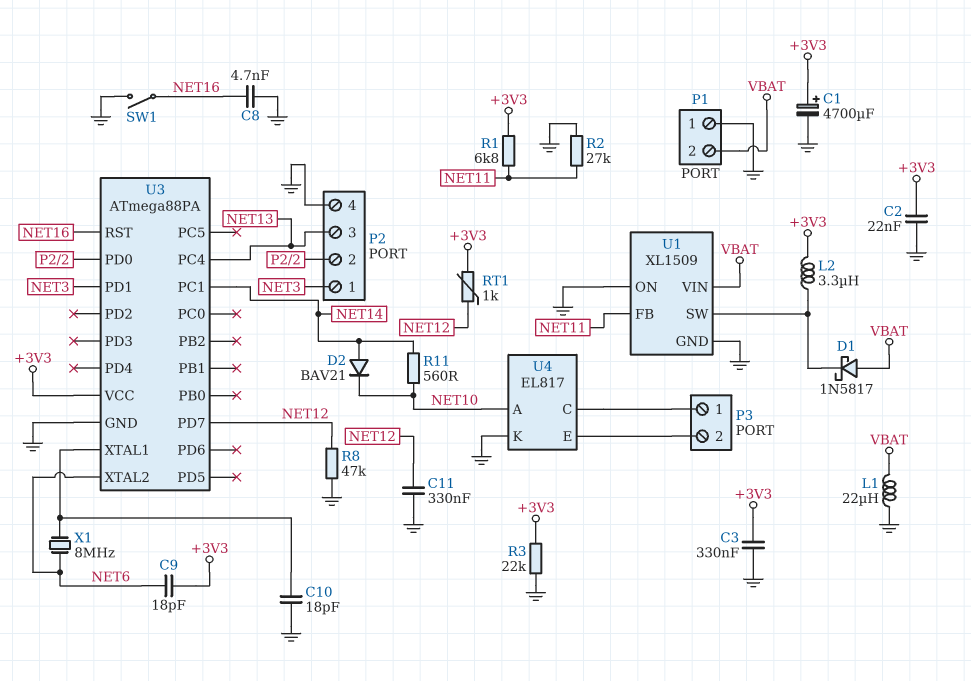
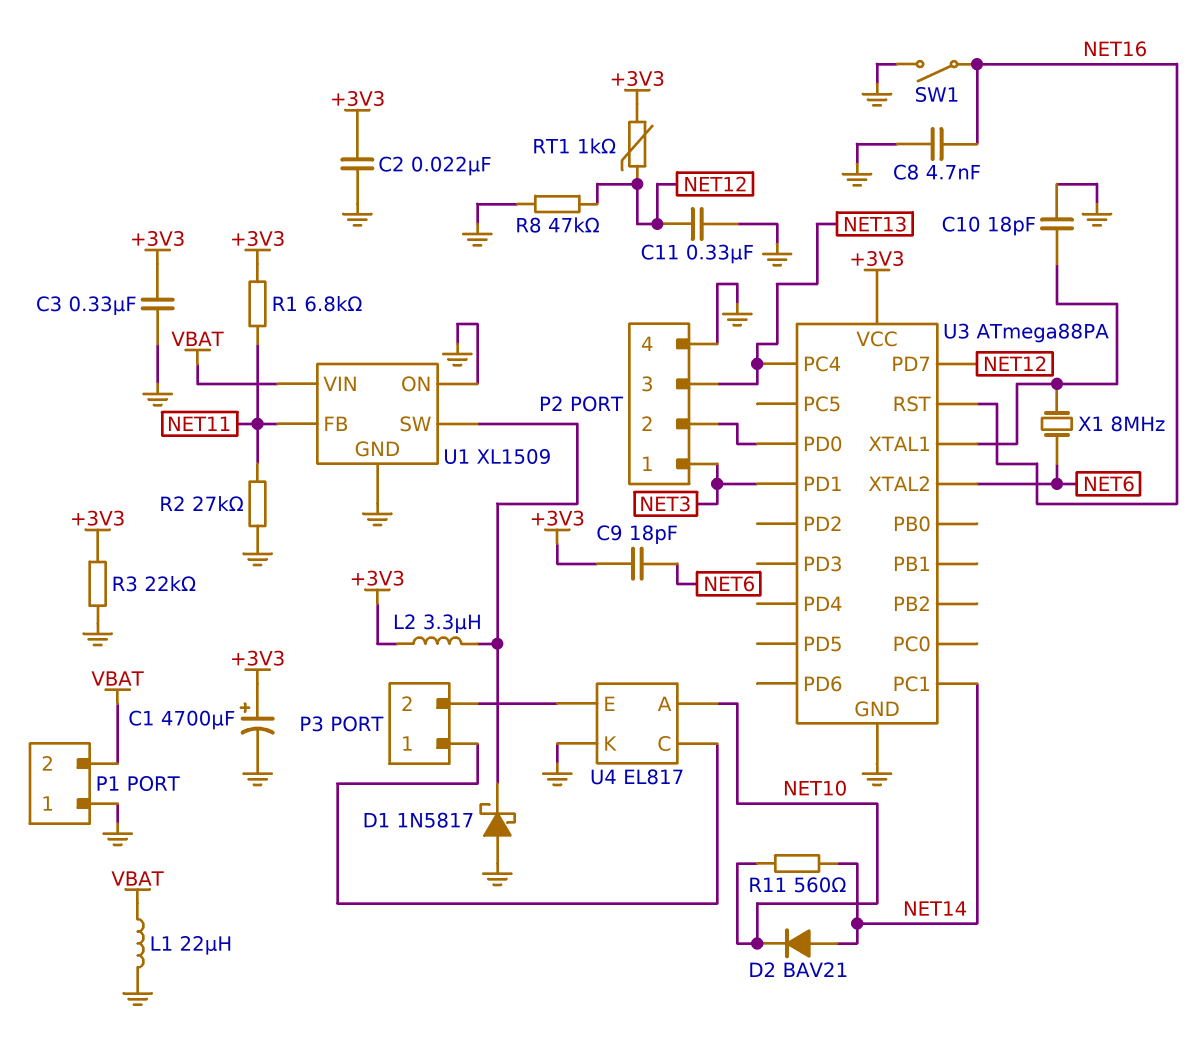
D1: schottky 1N5817 (A VBAT, K U1/SW) -> schottky 1N5817 (A GND, K U1/SW)

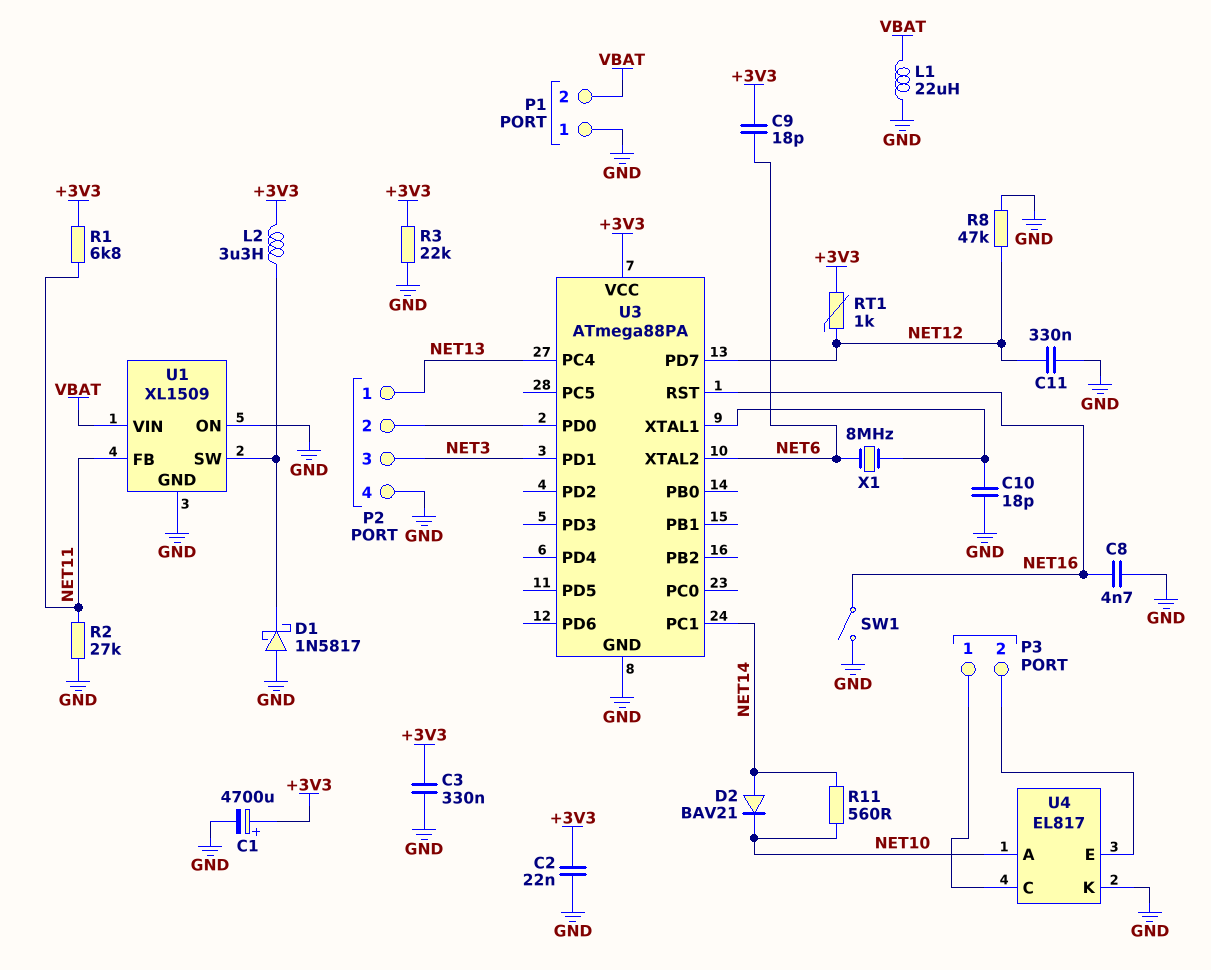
P2 pin 1: NET3 -> NET13
P2 pin 3: NET13 -> NET3

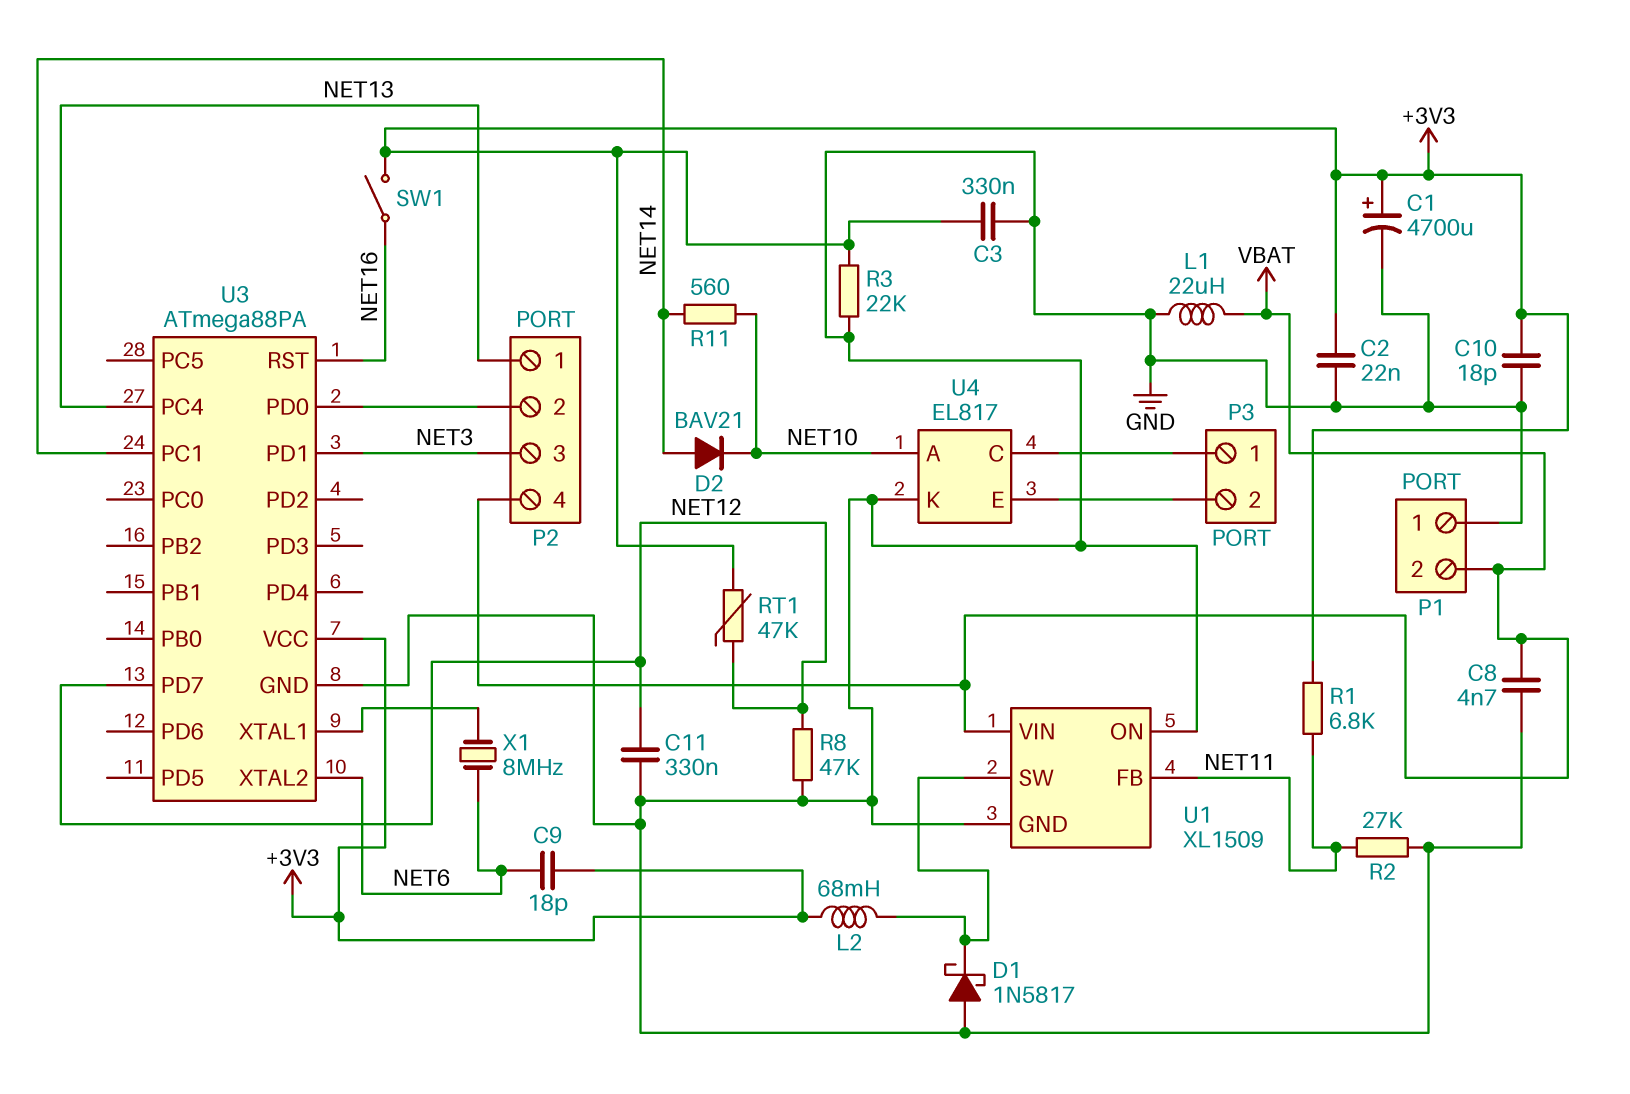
C8: 4.7nF (GND, NET16) -> 4.7nF (GND, VBAT)
C10: 18pF (GND, U3/XTAL1) -> 18pF (+3V3, GND)
L2: 3.3uH (+3V3, U1/SW) -> 68mH (+3V3, U1/SW)
P2 pin 4: GND -> VBAT
RT1: 1k (+3V3, NET12) -> 47k (+3V3, NET12)
SW1: switch (GND, NET16) -> switch (+3V3, NET16)

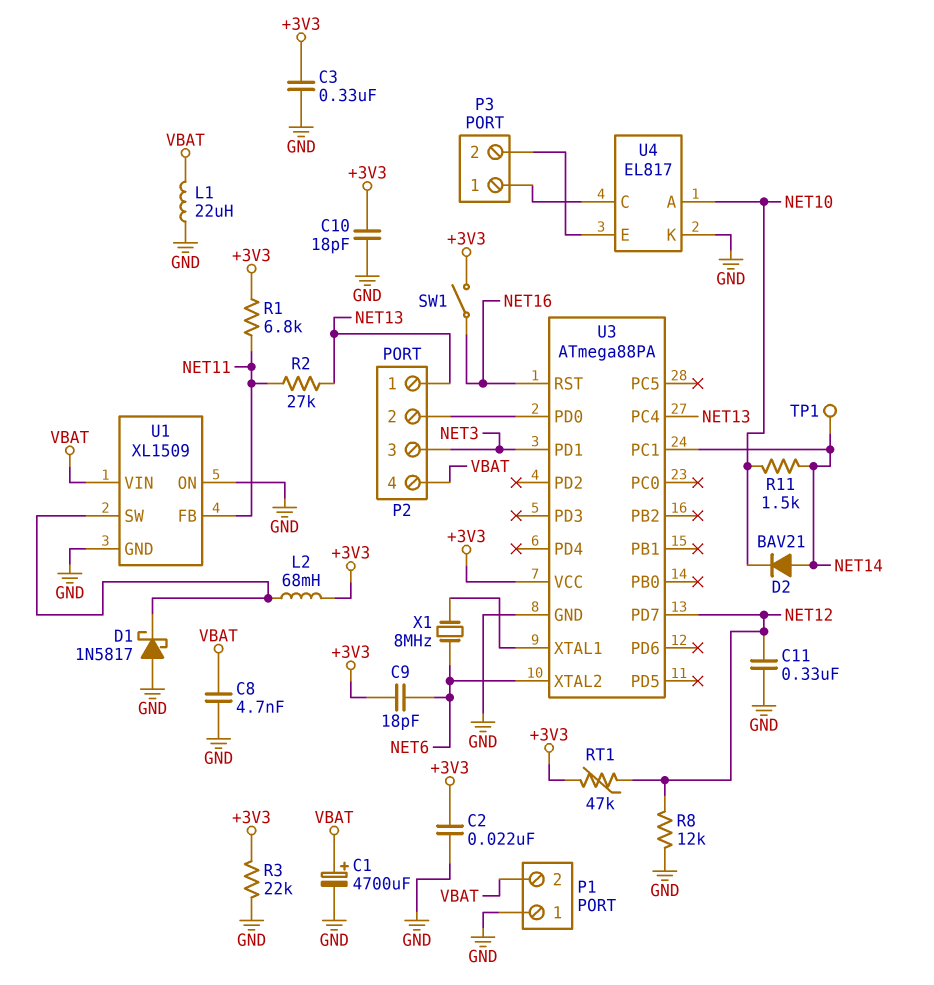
C1: 4700uF (plus +3V3, minus GND) -> 4700uF (plus VBAT, minus GND)
R2: 27k (GND, NET11) -> 27k (NET11, NET13)
R8: 47k (GND, NET12) -> 12k (GND, NET12)
R11: 560 (NET10, NET14) -> 1.5k (NET10, NET14)
TP1: none -> test point (NET14)

